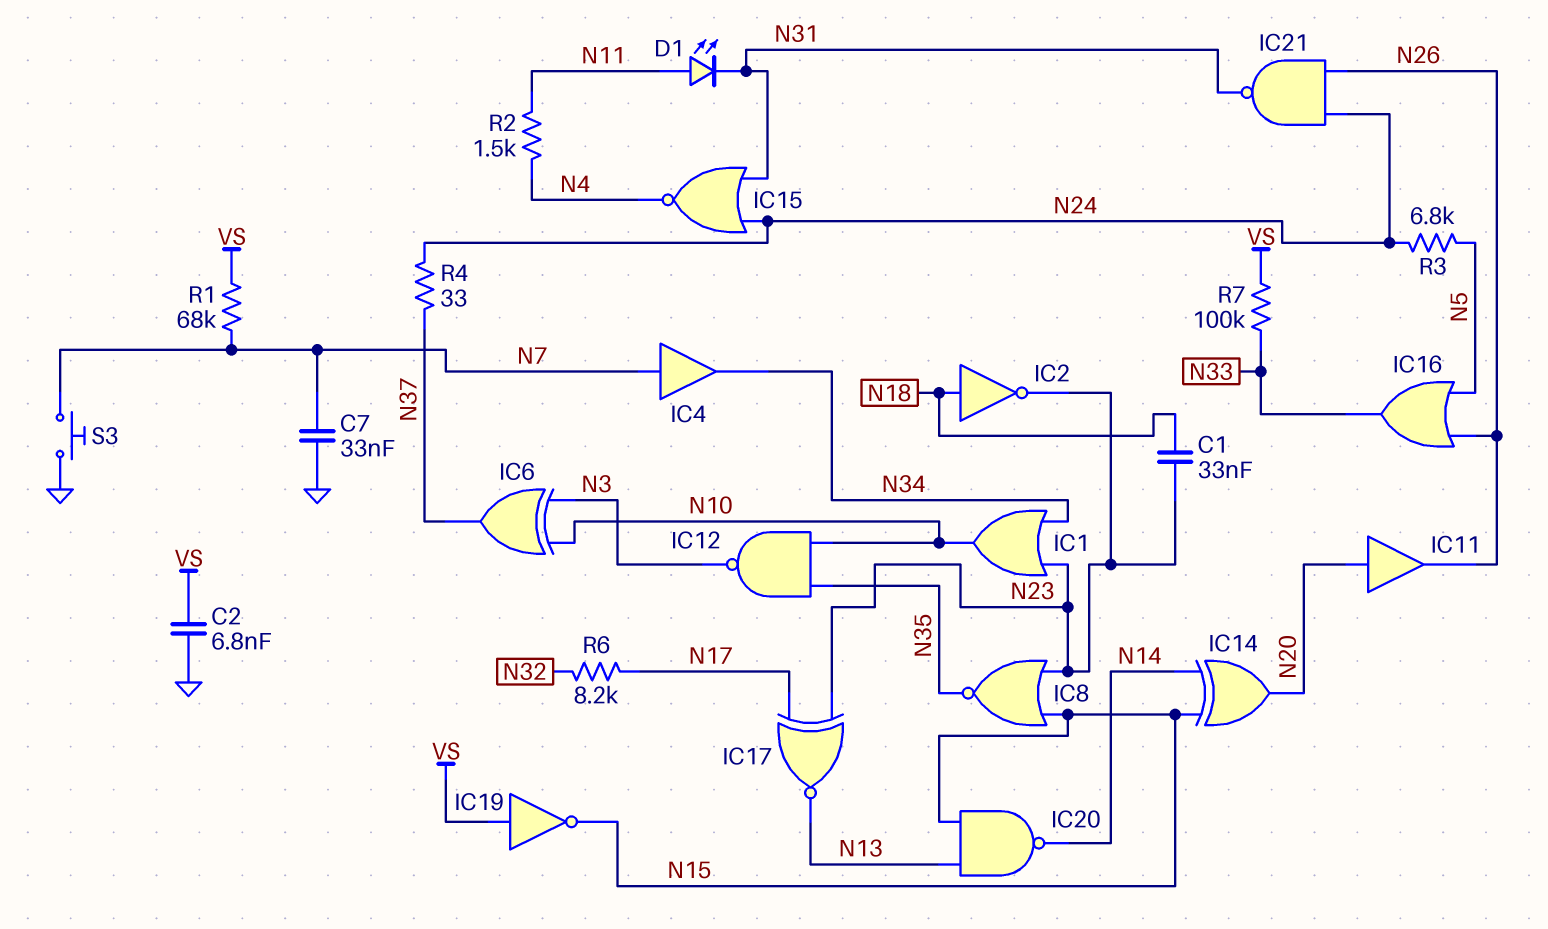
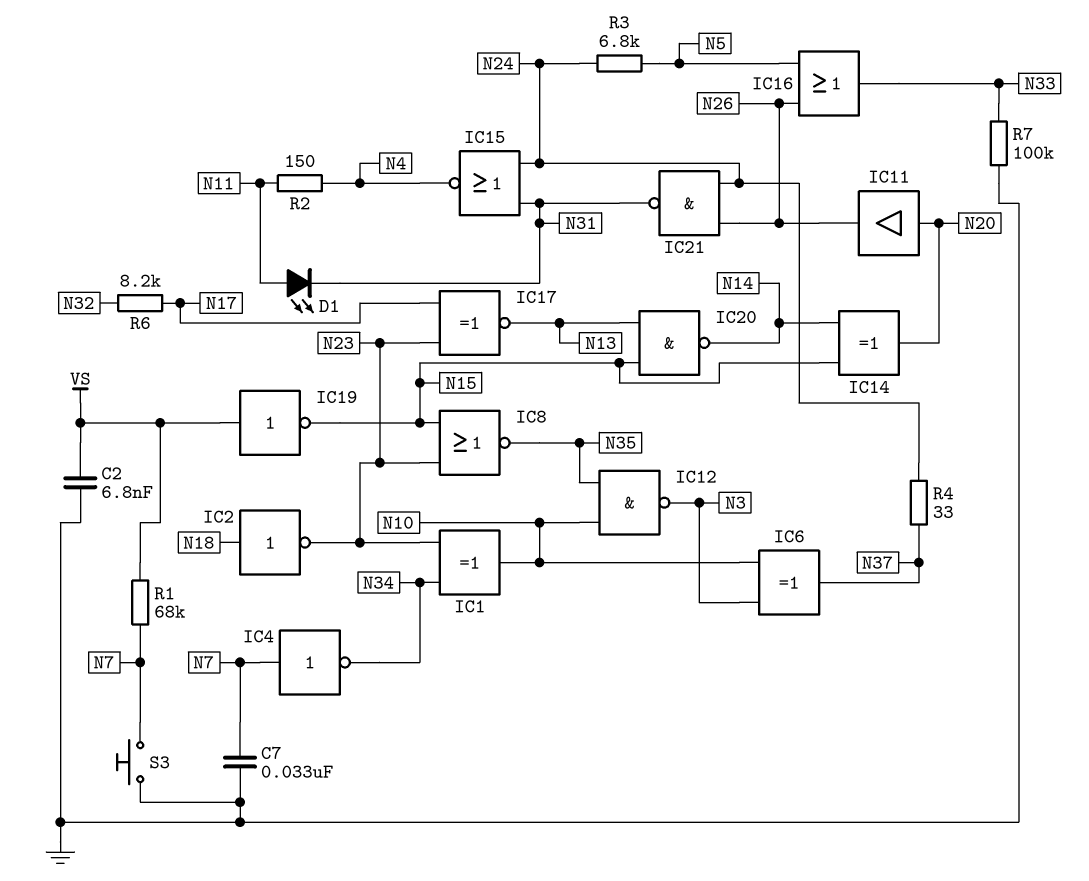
C1: 33nF (N18, N23) -> none
IC1: OR (in N23, in N34, out N10) -> XOR (in N23, in N34, out N10)
IC4: buffer (in N7, out N34) -> NOT (in N7, out N34)
R2: 1.5k (N4, N11) -> 150 (N4, N11)
R7: 100k (N33, VS) -> 100k (GND, N33)

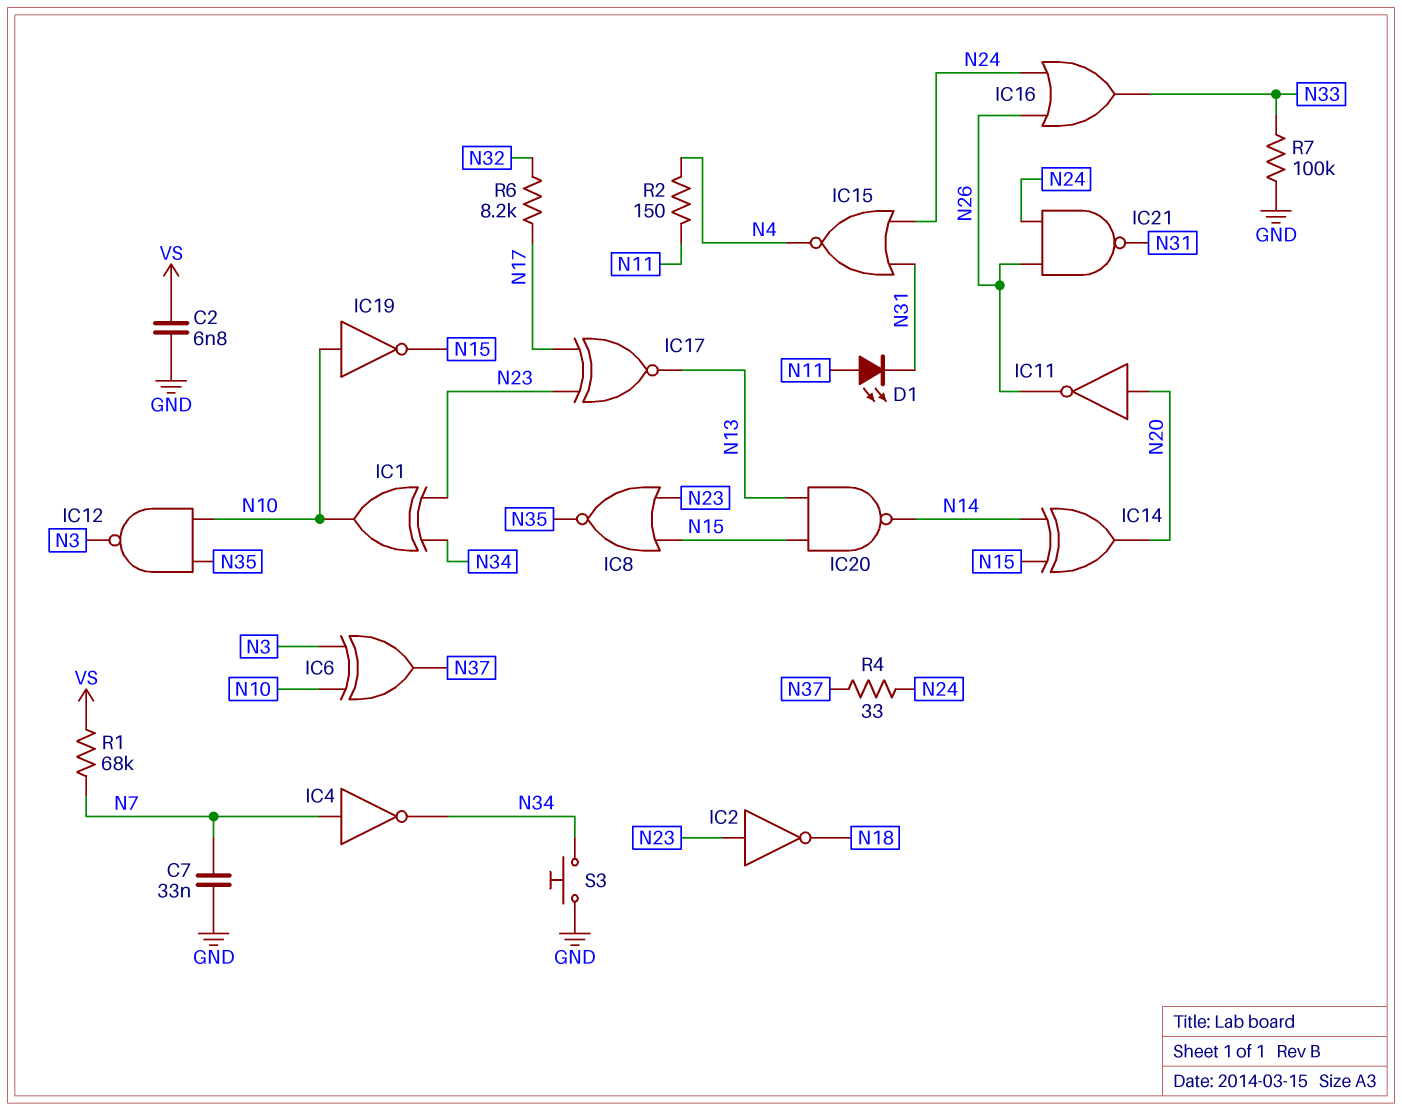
IC2: NOT (in N18, out N23) -> NOT (in N23, out N18)
IC11: buffer (in N20, out N26) -> NOT (in N20, out N26)
IC16: OR (in N5, in N26, out N33) -> OR (in N24, in N26, out N33)
IC19: NOT (in VS, out N15) -> NOT (in N10, out N15)
R3: 6.8k (N5, N24) -> none
S3: button (GND, N7) -> button (GND, N34)

